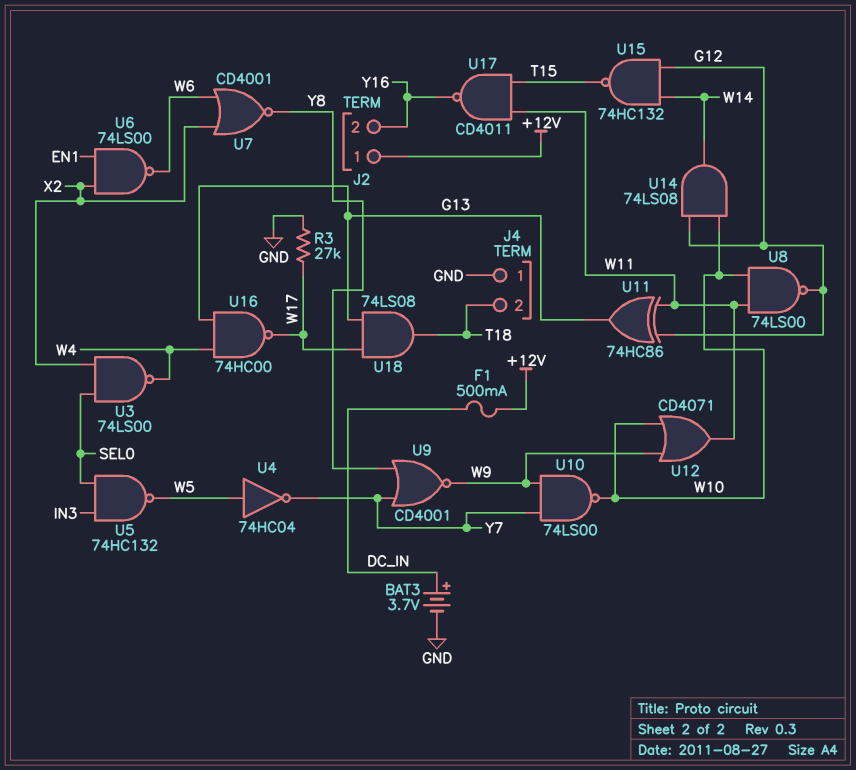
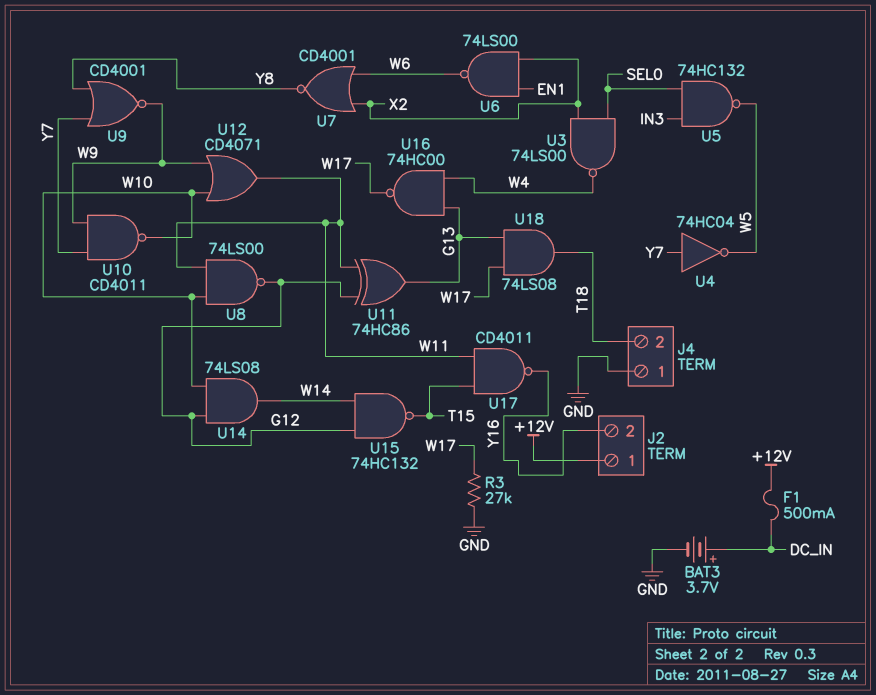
U4: NOT 74HC04 (in W5, out Y7) -> NOT 74HC04 (in Y7, out W5)
U10: NAND 74LS00 (in W9, in Y7, out W10) -> NAND CD4011 (in W9, in Y7, out W10)

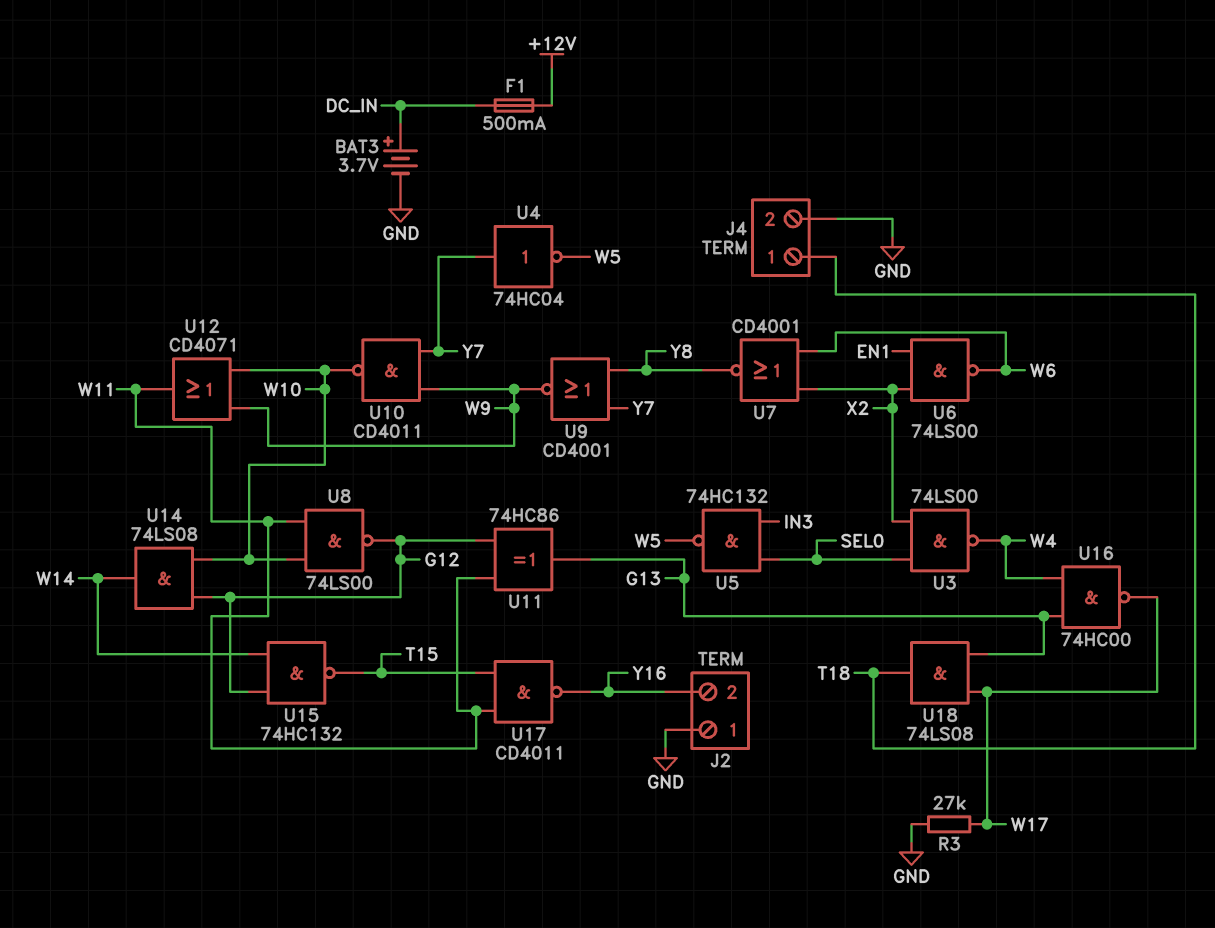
J2 pin 1: +12V -> GND
J4 pin 1: GND -> T18
J4 pin 2: T18 -> GND

